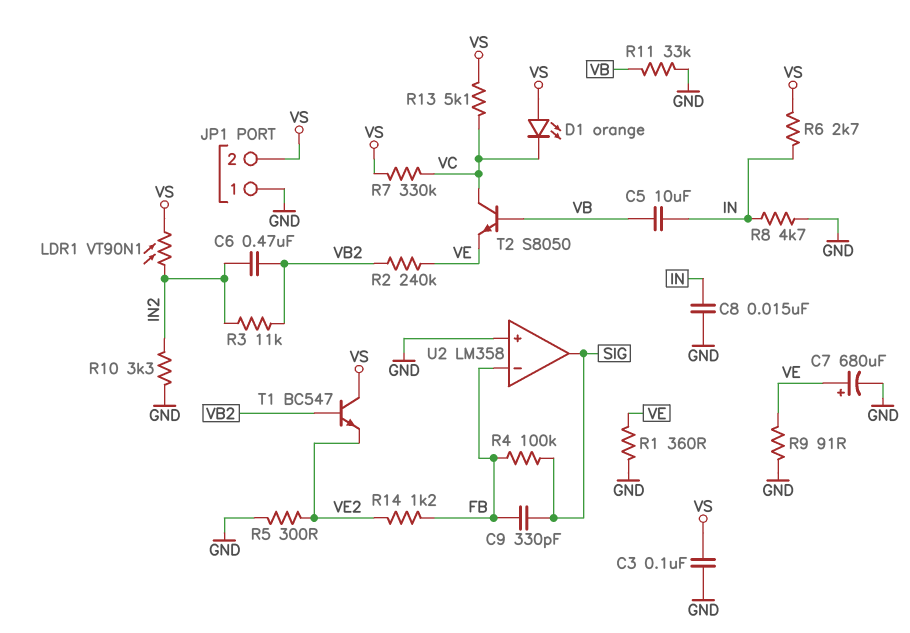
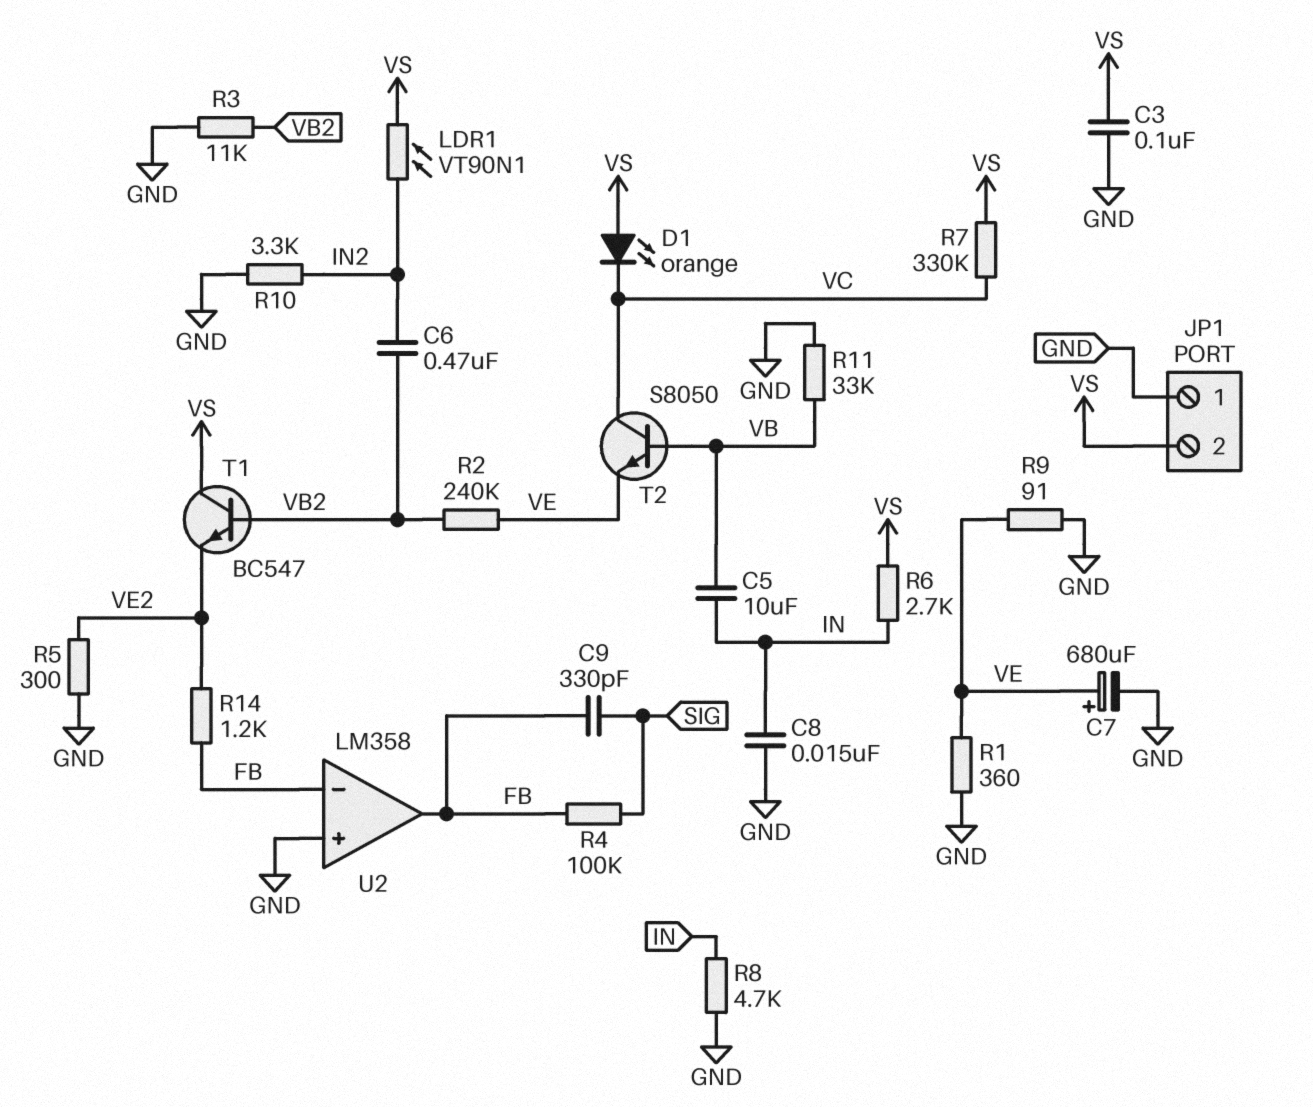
R3: 11k (IN2, VB2) -> 11k (GND, VB2)
R13: 5.1k (VC, VS) -> none
U2 pin out: SIG -> FB

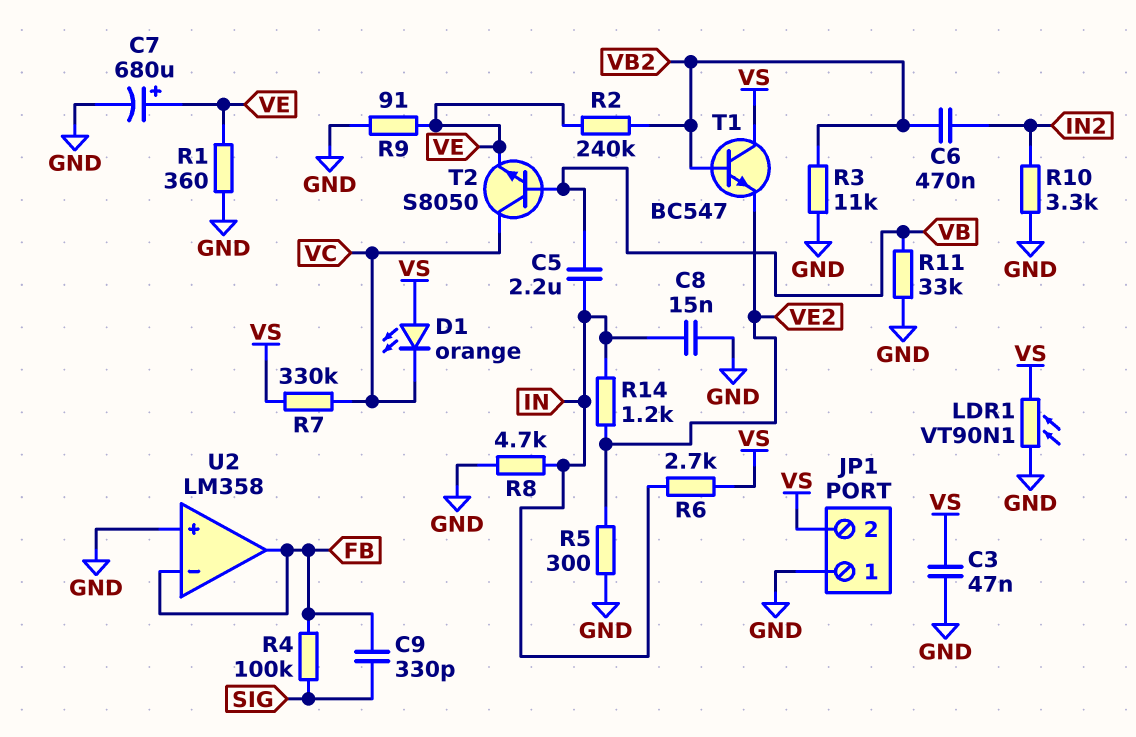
C3: 100nF (GND, VS) -> 47nF (GND, VS)
C5: 10uF (IN, VB) -> 2.2uF (IN, VB)
LDR1: VT90N1 (IN2, VS) -> VT90N1 (GND, VS)
R14: 1.2k (FB, VE2) -> 1.2k (IN, VE2)

